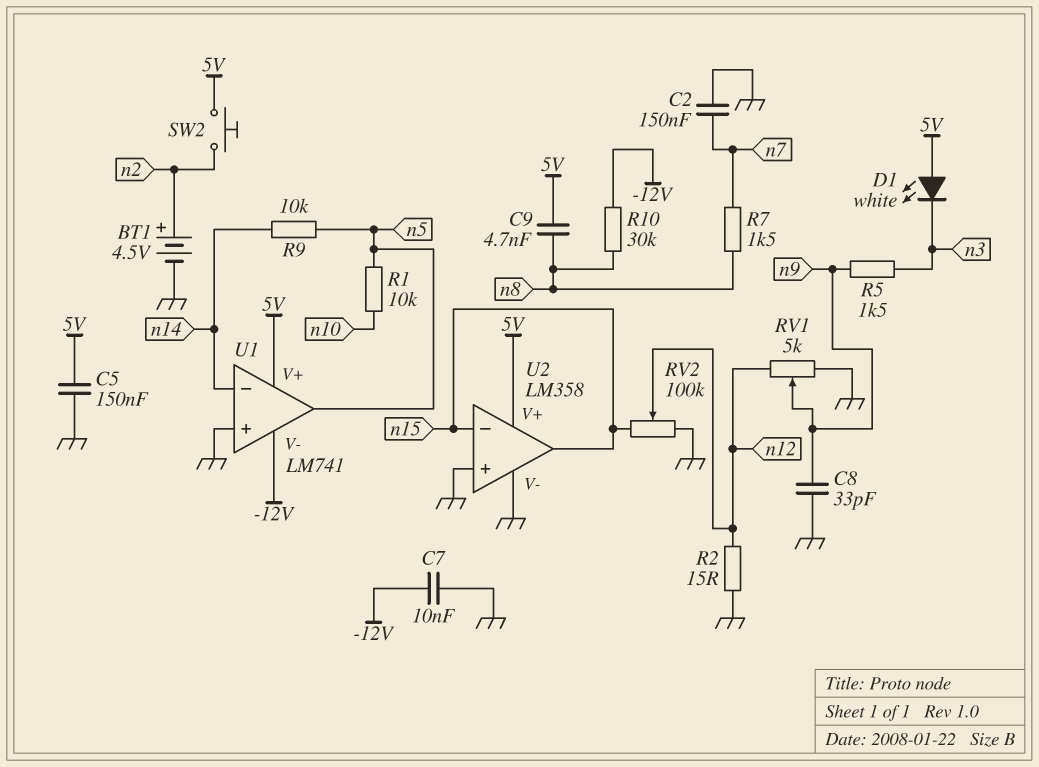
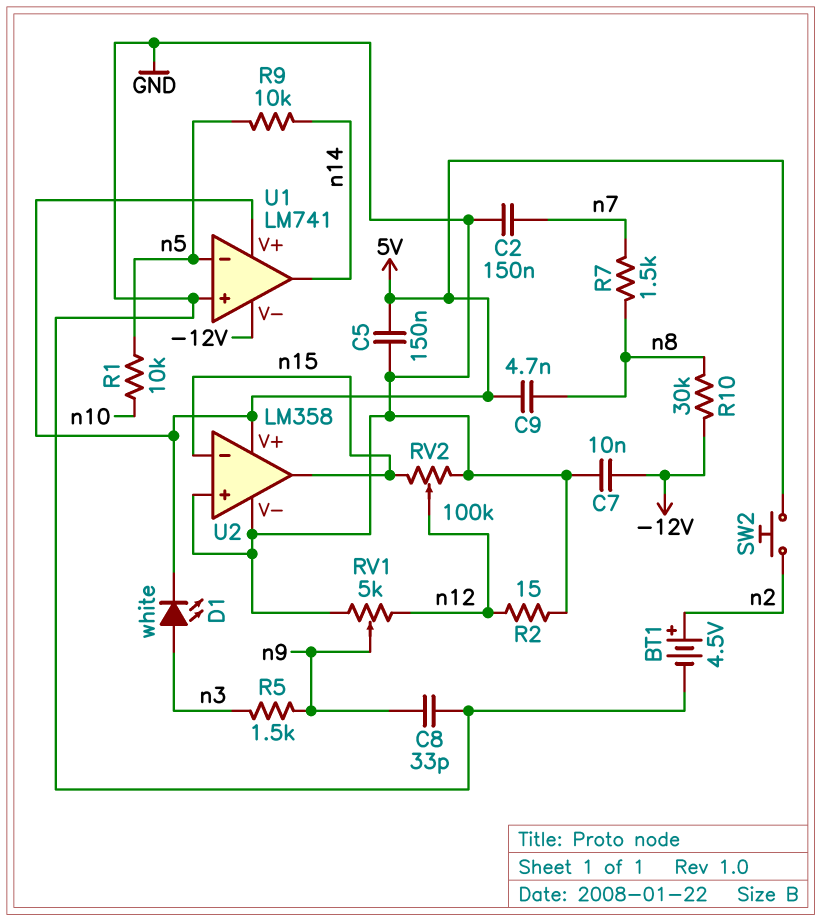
D1: LED white (A 5V, K n3) -> LED white (A n3, K 5V)
U1 pin in-: n14 -> n5
U1 pin out: n5 -> n14

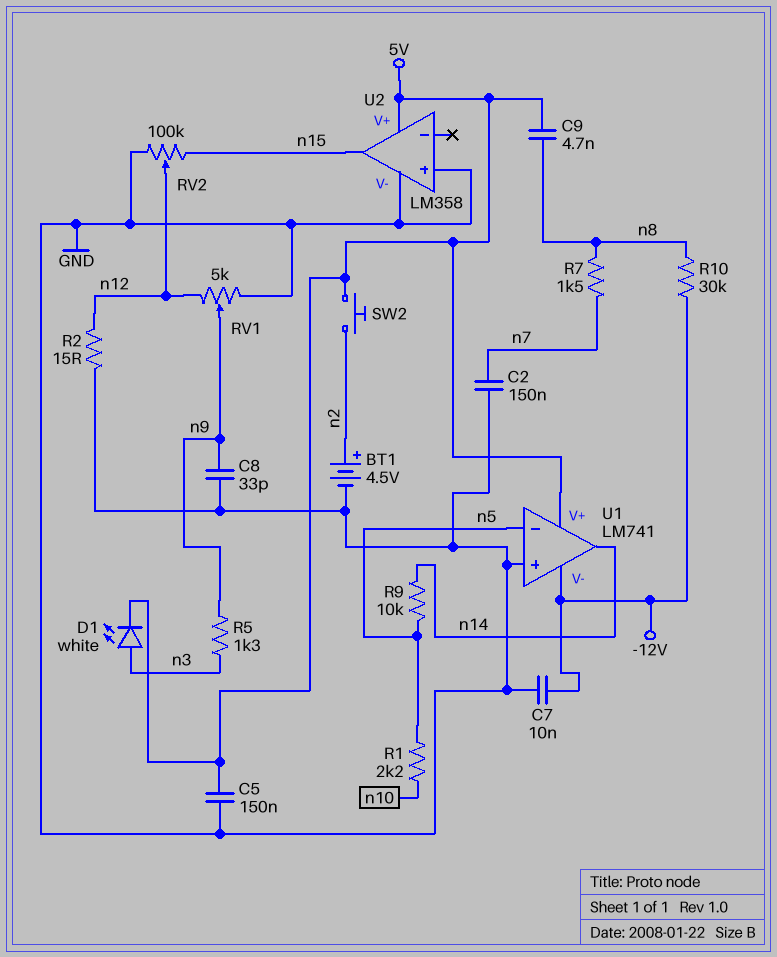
R1: 10k (n5, n10) -> 2.2k (n5, n10)
R5: 1.5k (n3, n9) -> 1.3k (n3, n9)
U2 pin in-: n15 -> none

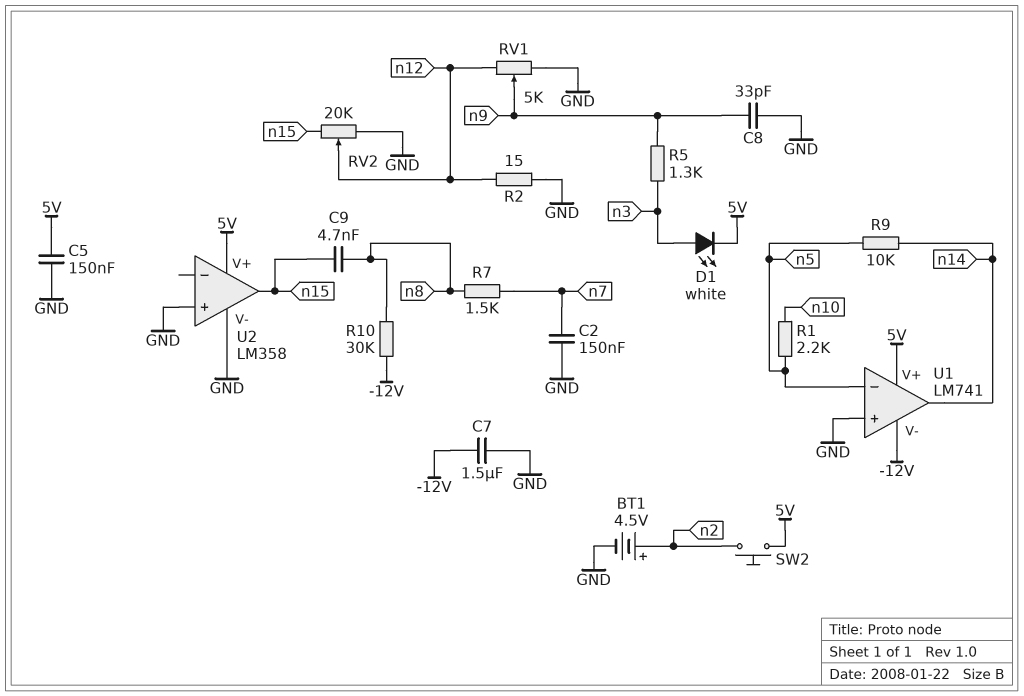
C7: 10nF (-12V, GND) -> 1.5uF (-12V, GND)
C9: 4.7nF (5V, n8) -> 4.7nF (n8, n15)
RV2: 100k (GND, n15, wiper n12) -> 20k (GND, n15, wiper n12)

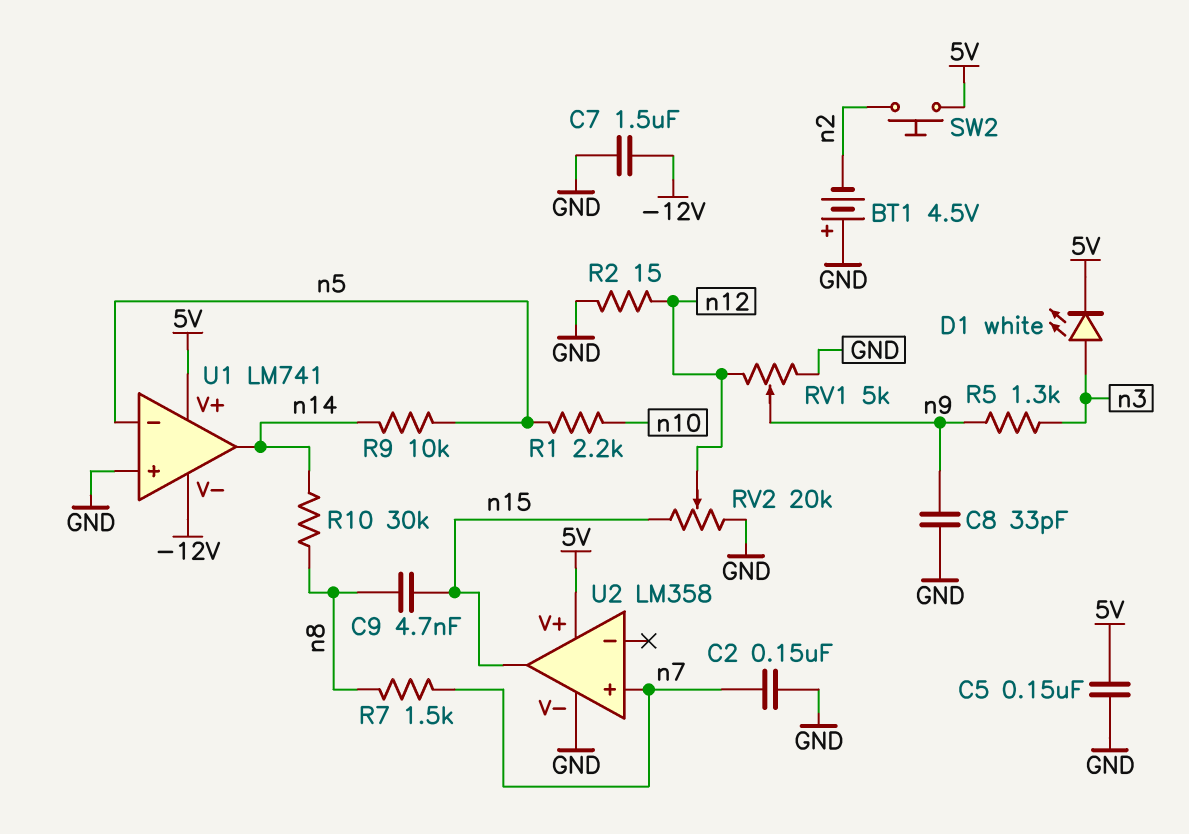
BT1: 4.5V (plus n2, minus GND) -> 4.5V (plus GND, minus n2)
R10: 30k (-12V, n8) -> 30k (n8, n14)
U2 pin in+: GND -> n7

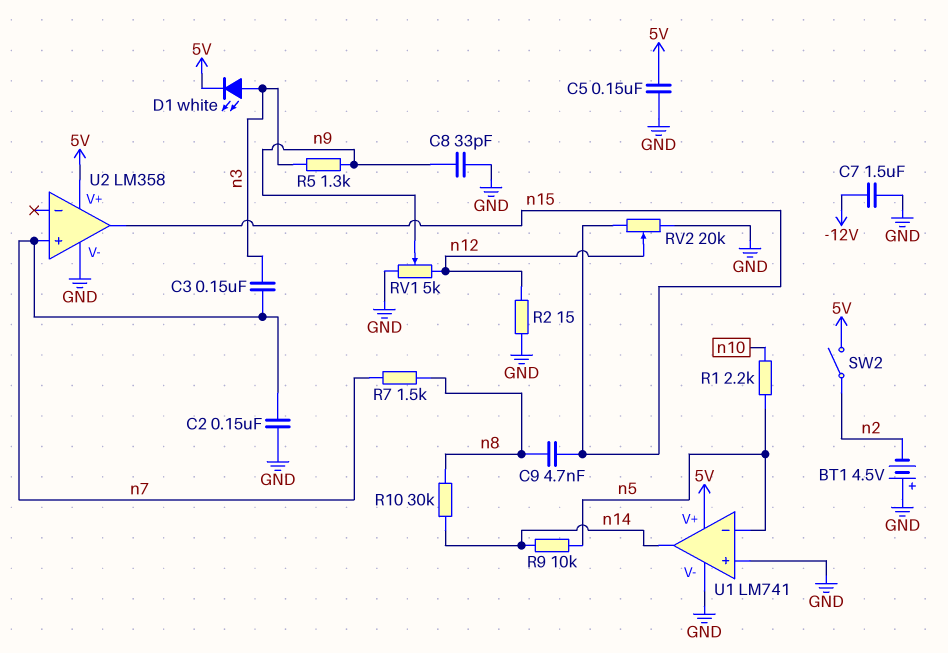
C3: none -> 150nF (n3, n7)
SW2: button (5V, n2) -> switch (5V, n2)
U1 pin V-: -12V -> GND

